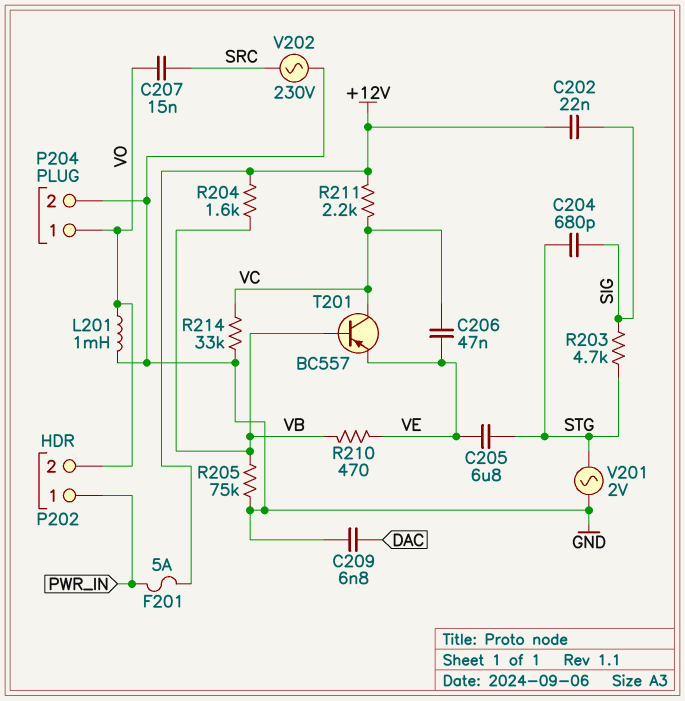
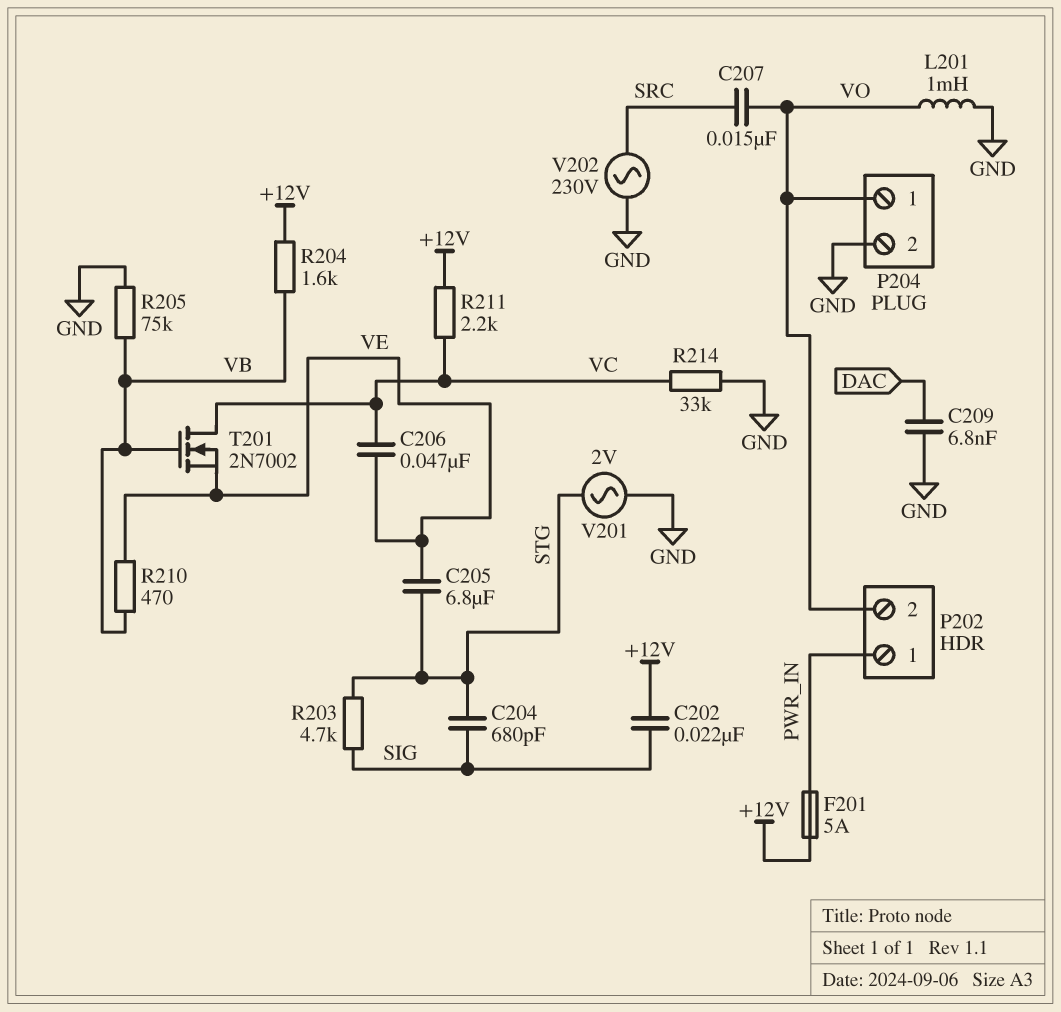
T201: PNP BC557 (B VB, C VC, E VE) -> NMOS 2N7002 (G VB, D VC, S VE)

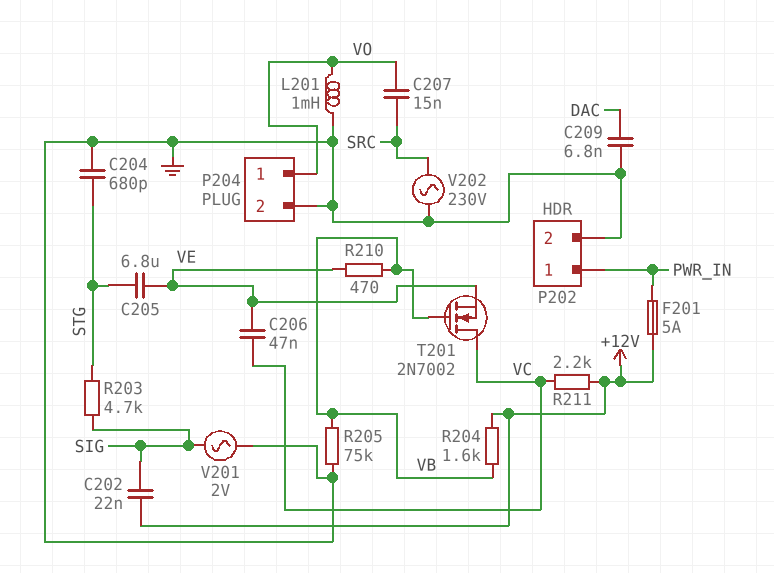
C204: 680pF (SIG, STG) -> 680pF (GND, STG)
P202 pin 2: VO -> GND
R214: 33k (GND, VC) -> none
V201: AC 2V (GND, STG) -> AC 2V (GND, SIG)

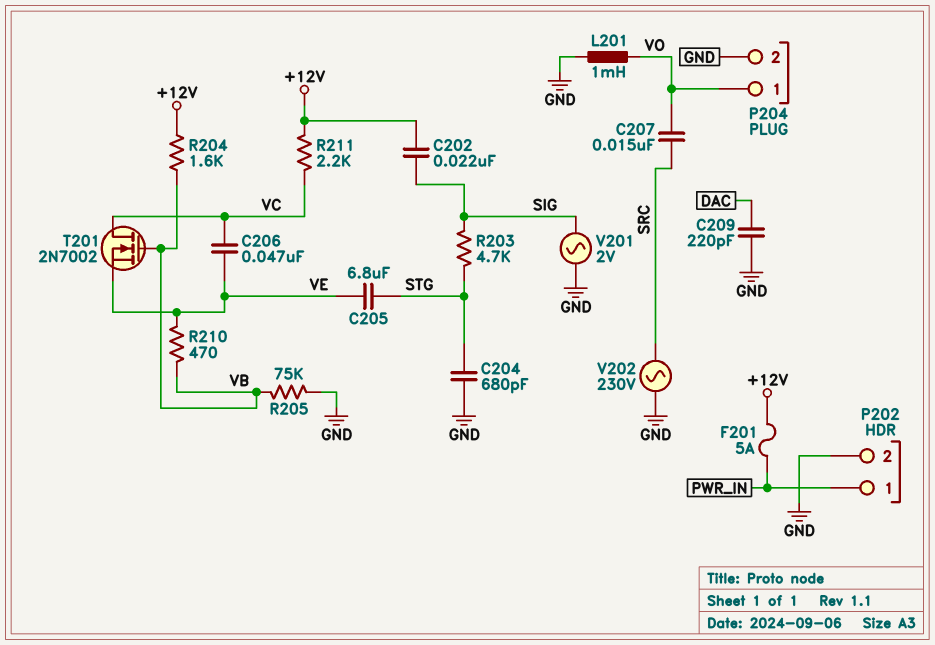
C209: 6.8nF (DAC, GND) -> 220pF (DAC, GND)

